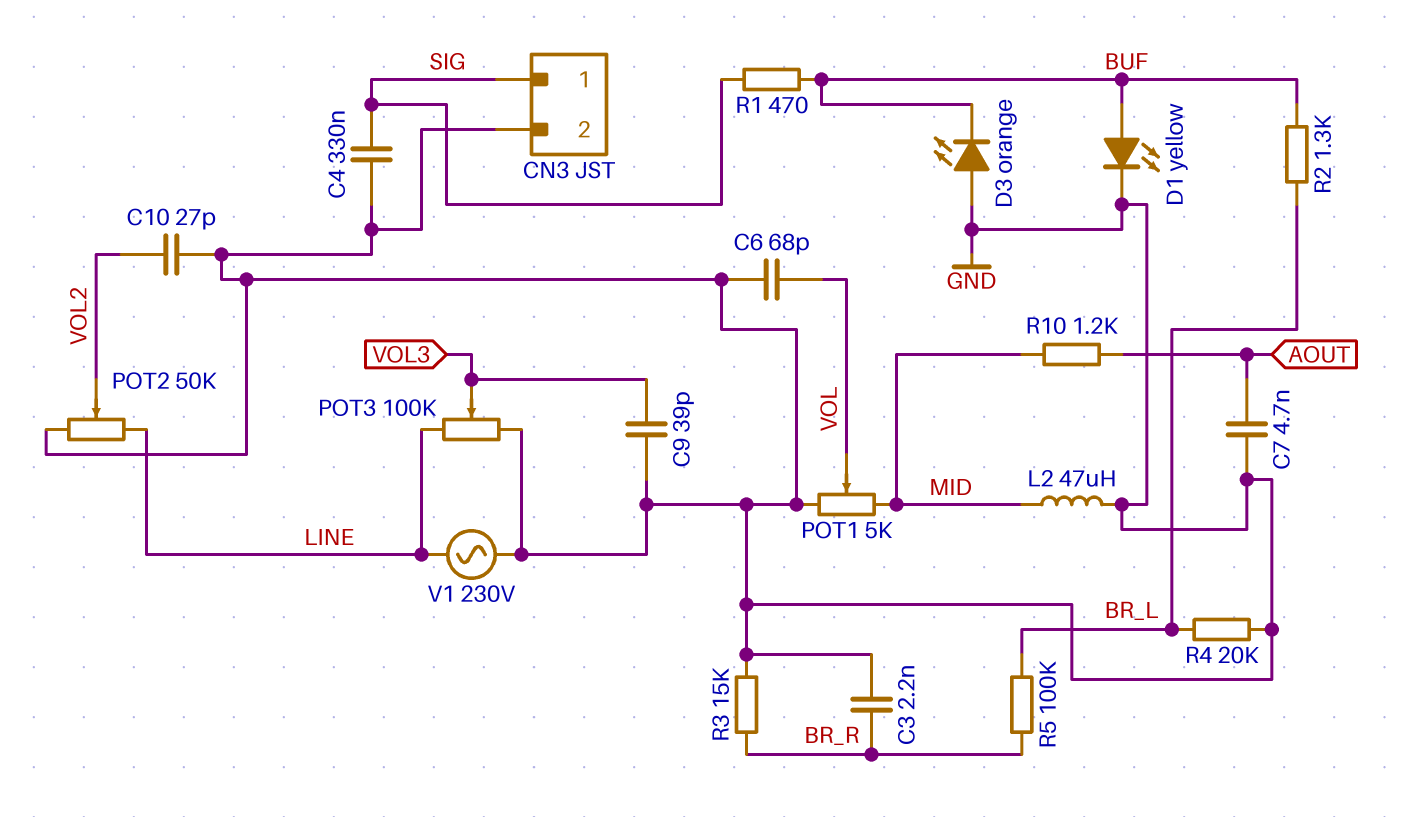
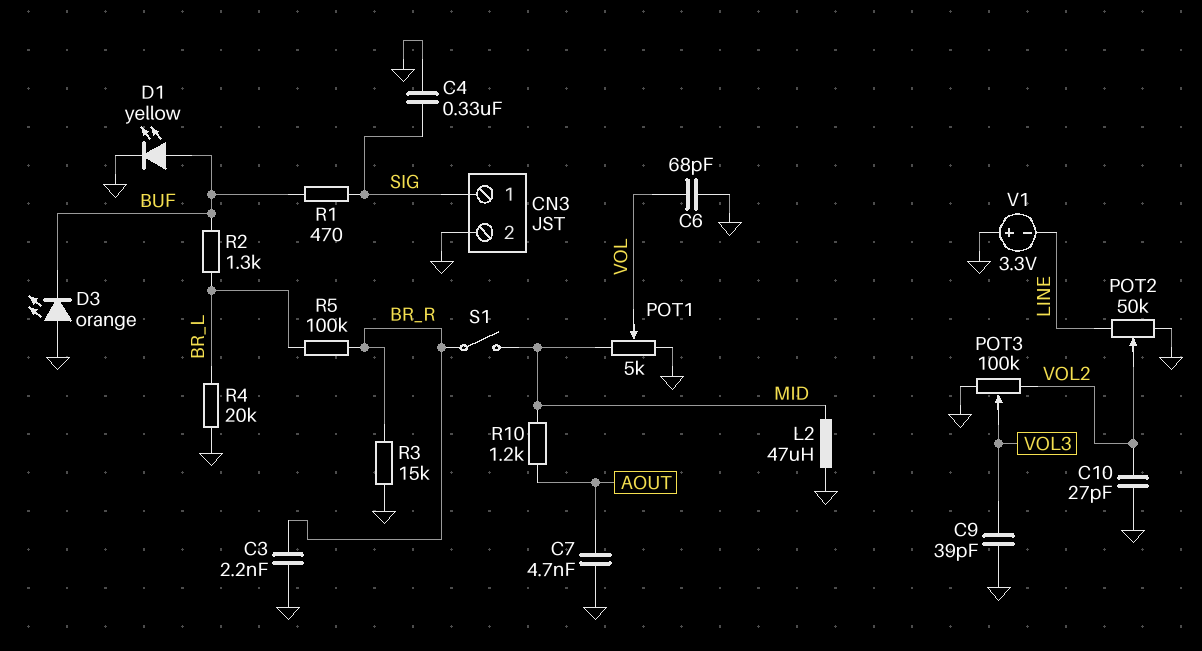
POT3: 100k (GND, LINE, wiper VOL3) -> 100k (GND, VOL2, wiper VOL3)
S1: none -> switch (BR_R, MID)
V1: AC 230V (GND, LINE) -> 3.3V (plus GND, minus LINE)

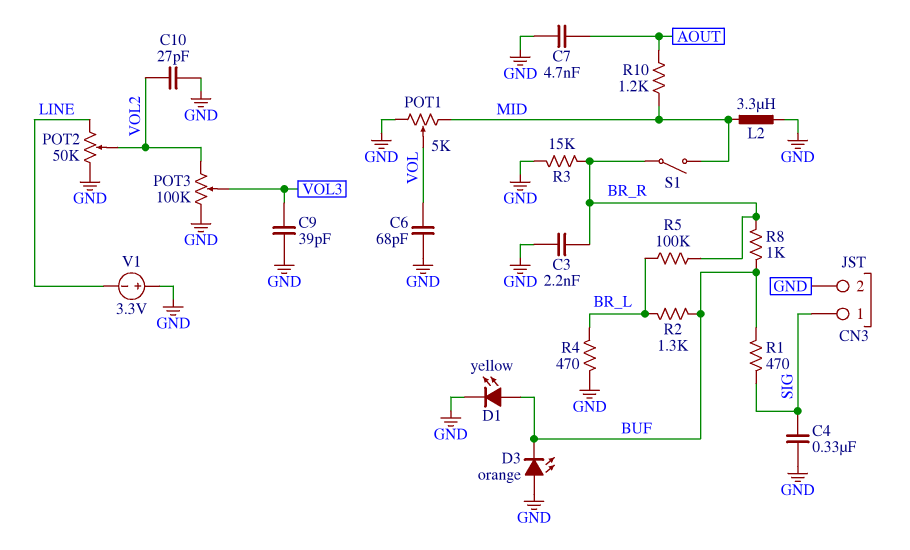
L2: 47uH (GND, MID) -> 3.3uH (GND, MID)
R4: 20k (BR_L, GND) -> 470 (BR_L, GND)
R8: none -> 1k (BR_R, BUF)

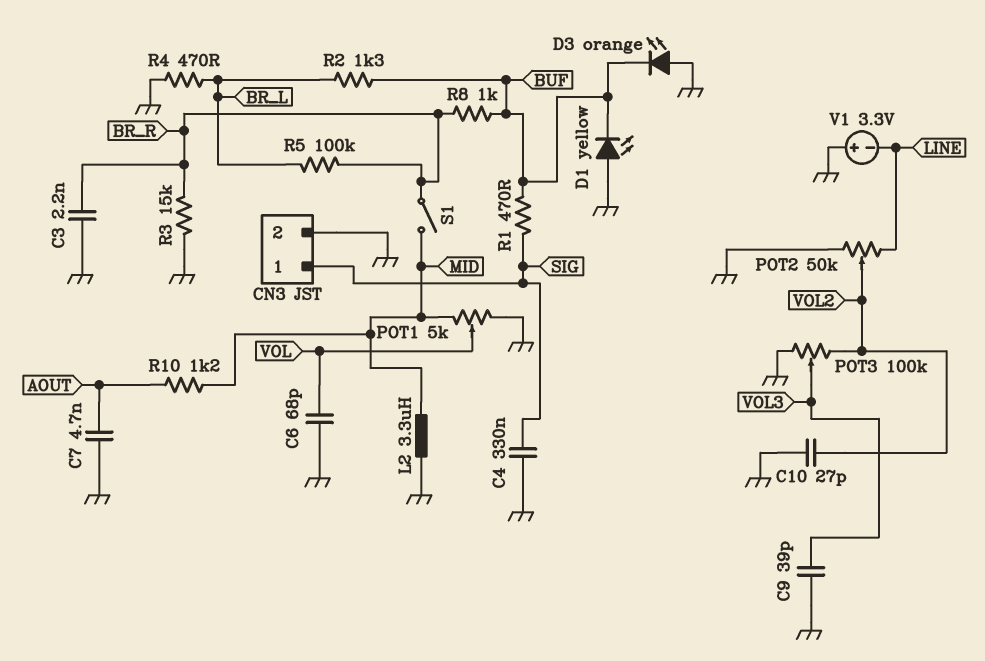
D1: LED yellow (A BUF, K GND) -> LED yellow (A GND, K BUF)

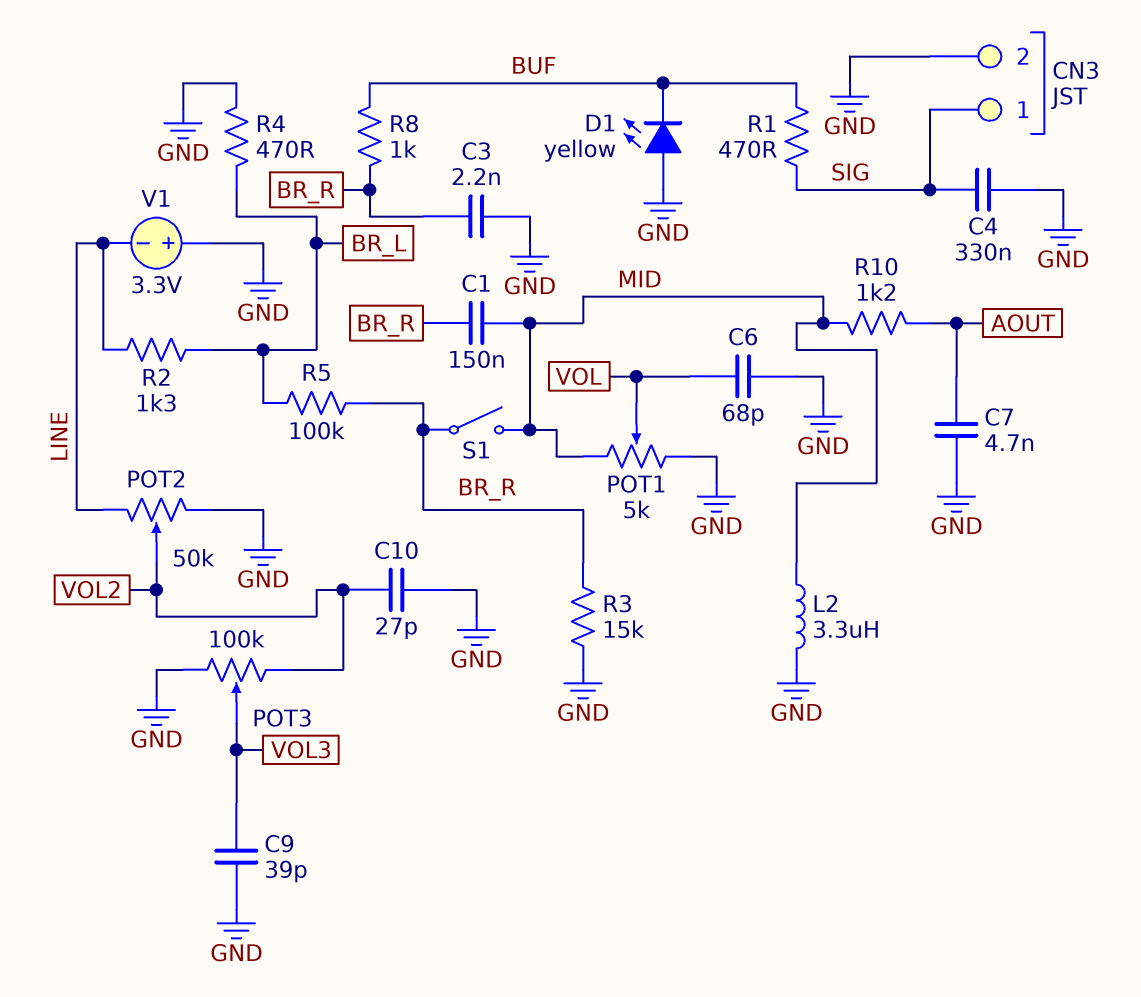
C1: none -> 150nF (BR_R, MID)
D3: LED orange (A GND, K BUF) -> none
R2: 1.3k (BR_L, BUF) -> 1.3k (BR_L, LINE)

